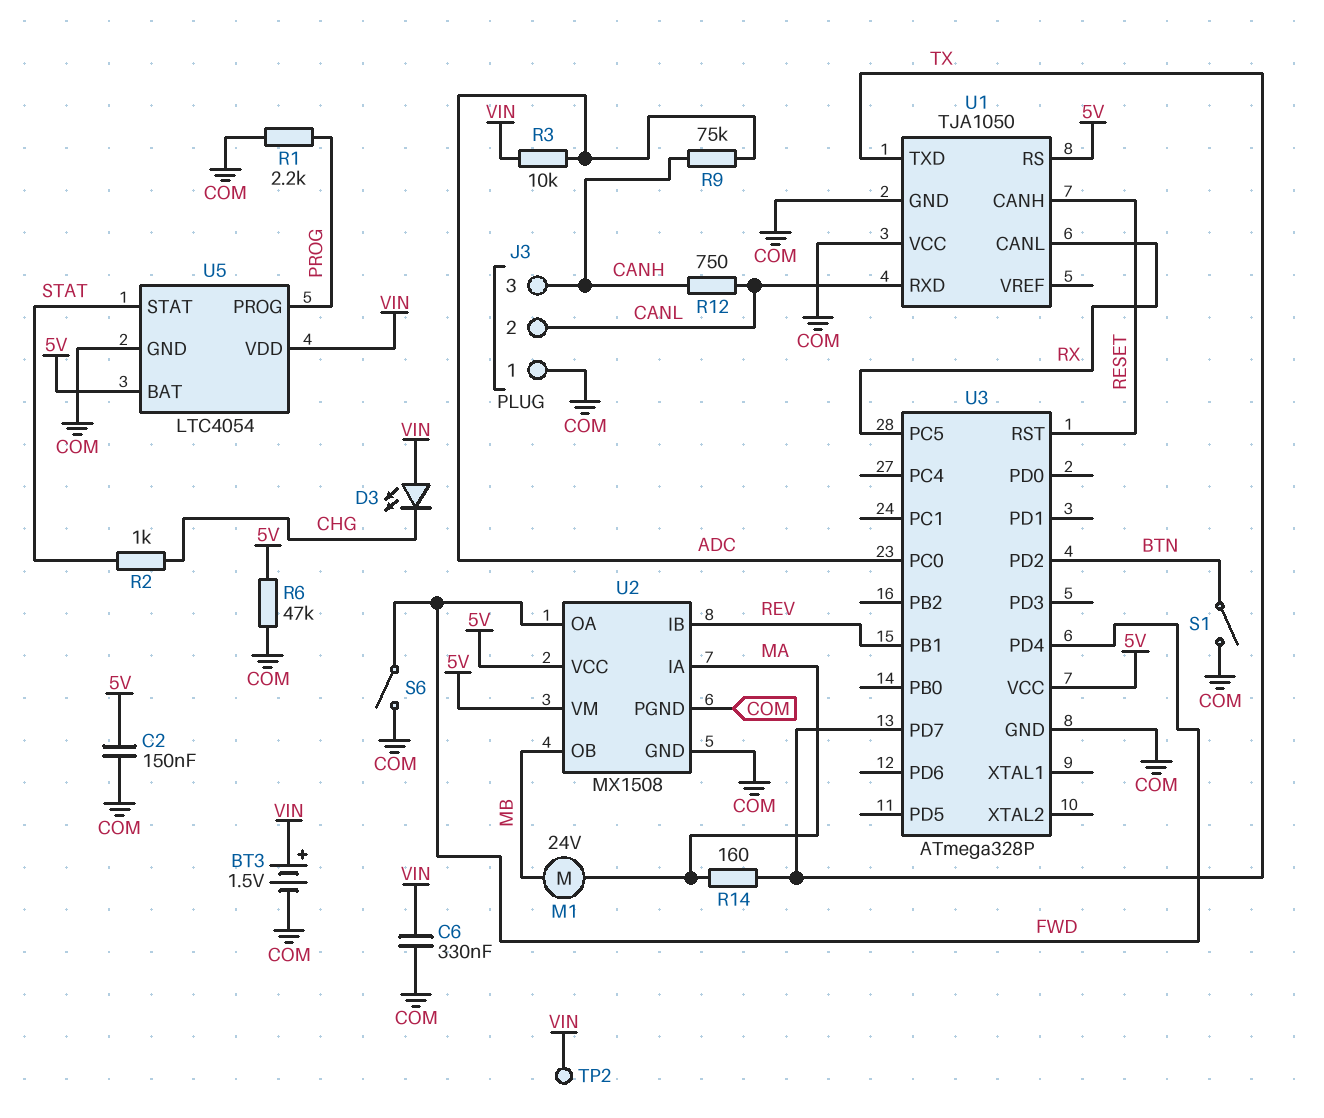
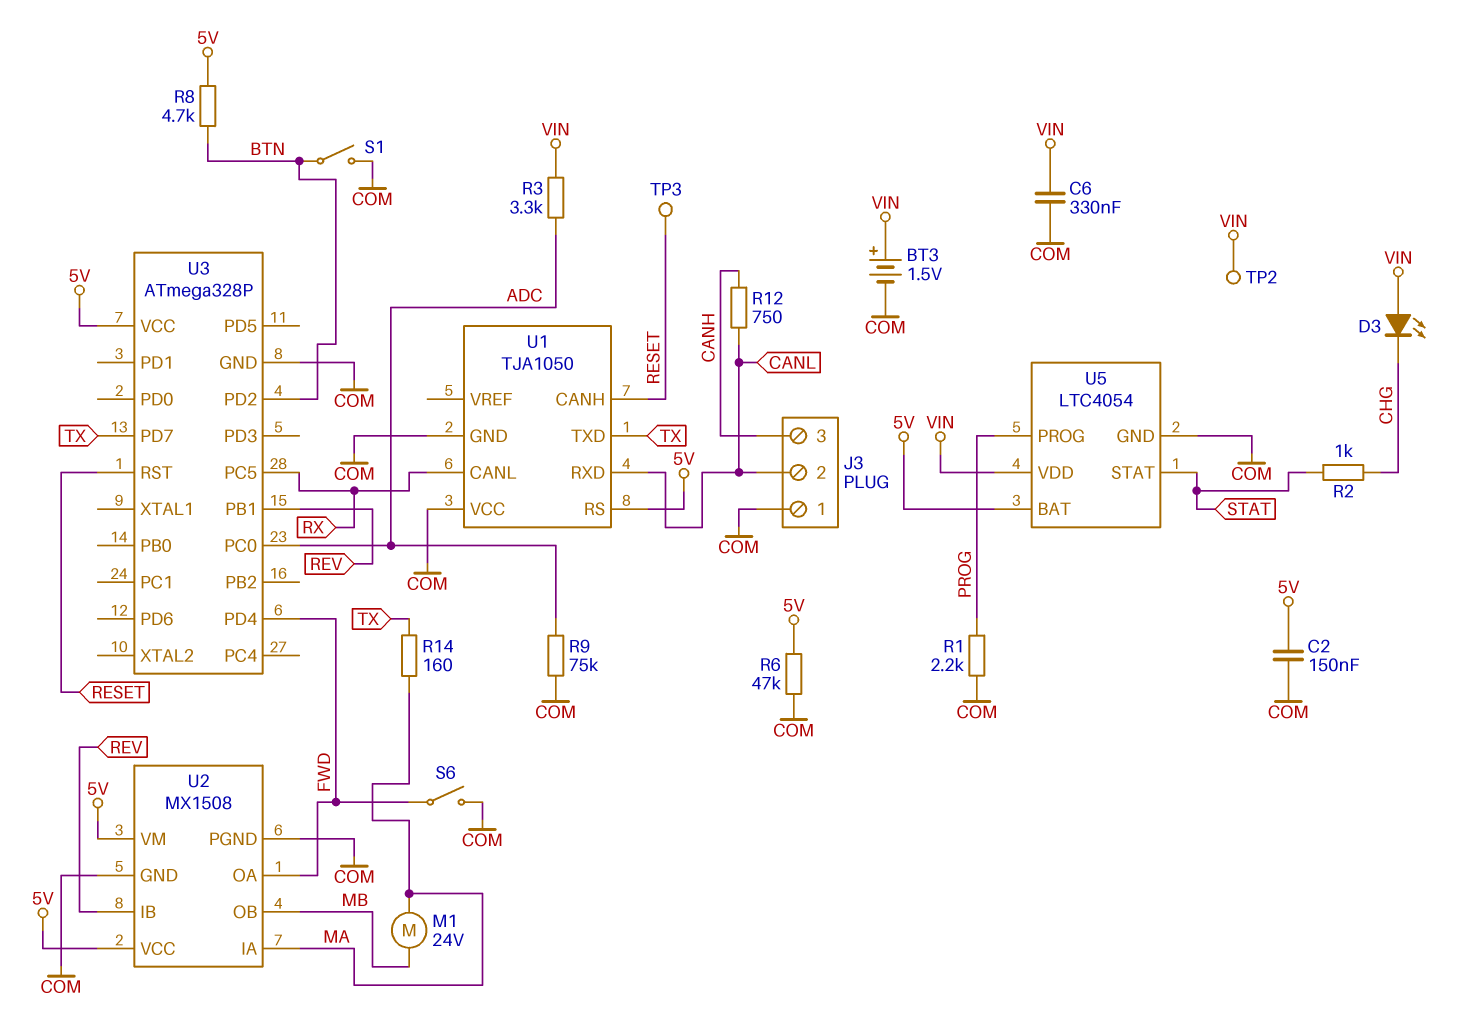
R3: 10k (ADC, VIN) -> 3.3k (ADC, VIN)
R8: none -> 4.7k (5V, BTN)
R9: 75k (ADC, CANH) -> 75k (ADC, COM)
TP3: none -> test point (RESET)

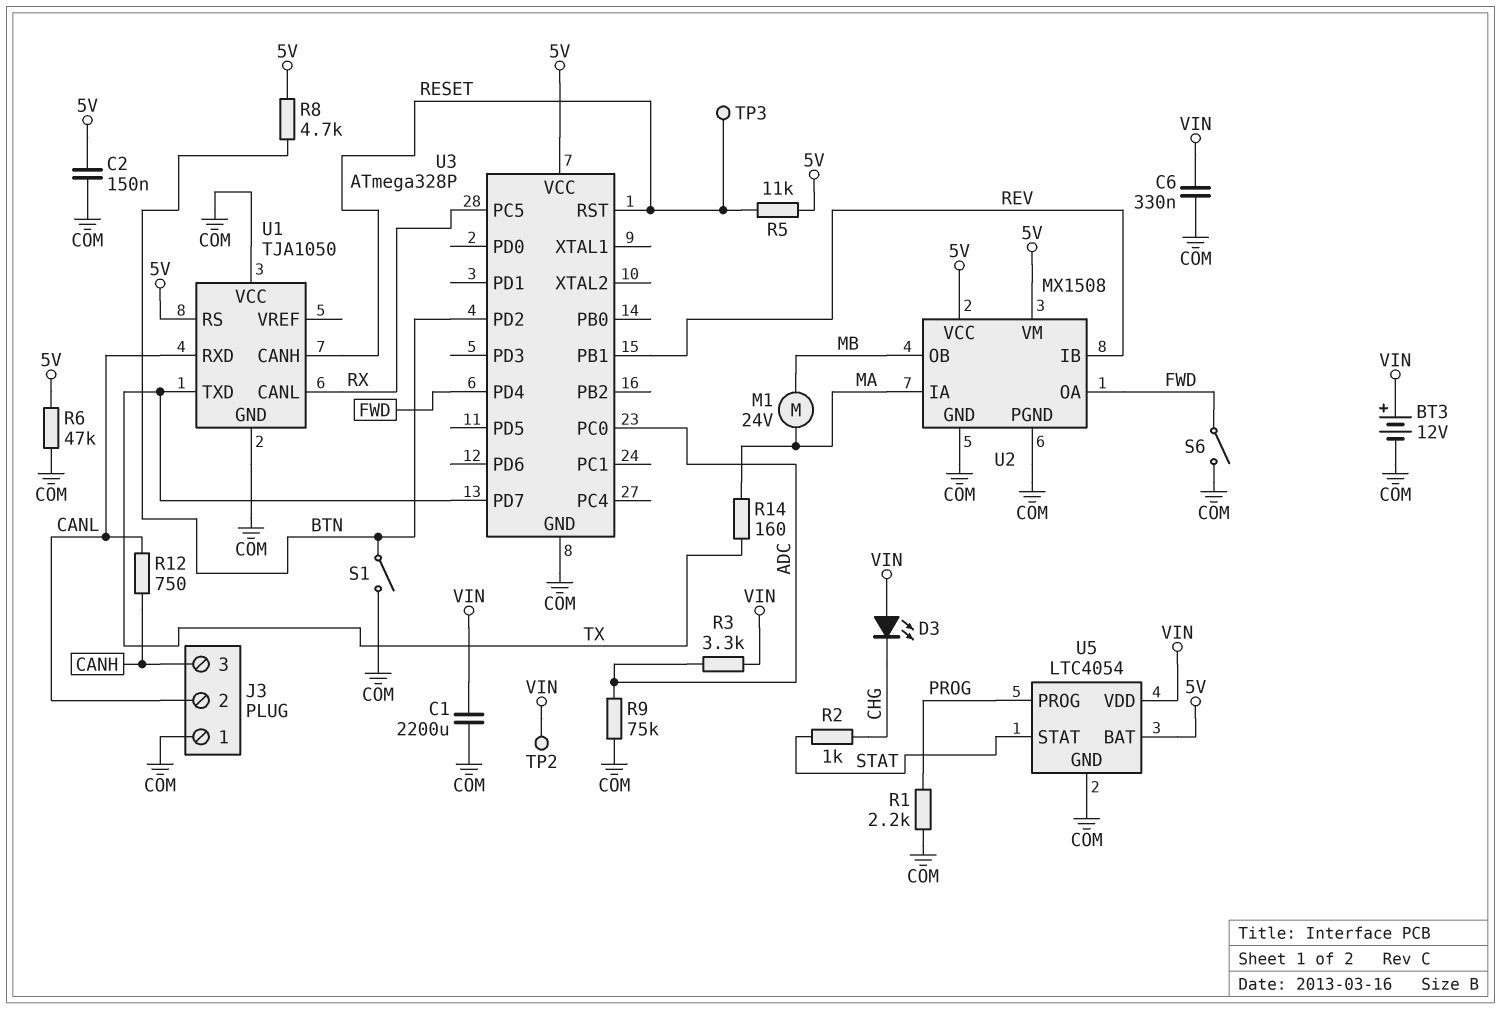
BT3: 1.5V (plus VIN, minus COM) -> 12V (plus VIN, minus COM)
C1: none -> 2200uF (COM, VIN)
R5: none -> 11k (5V, RESET)

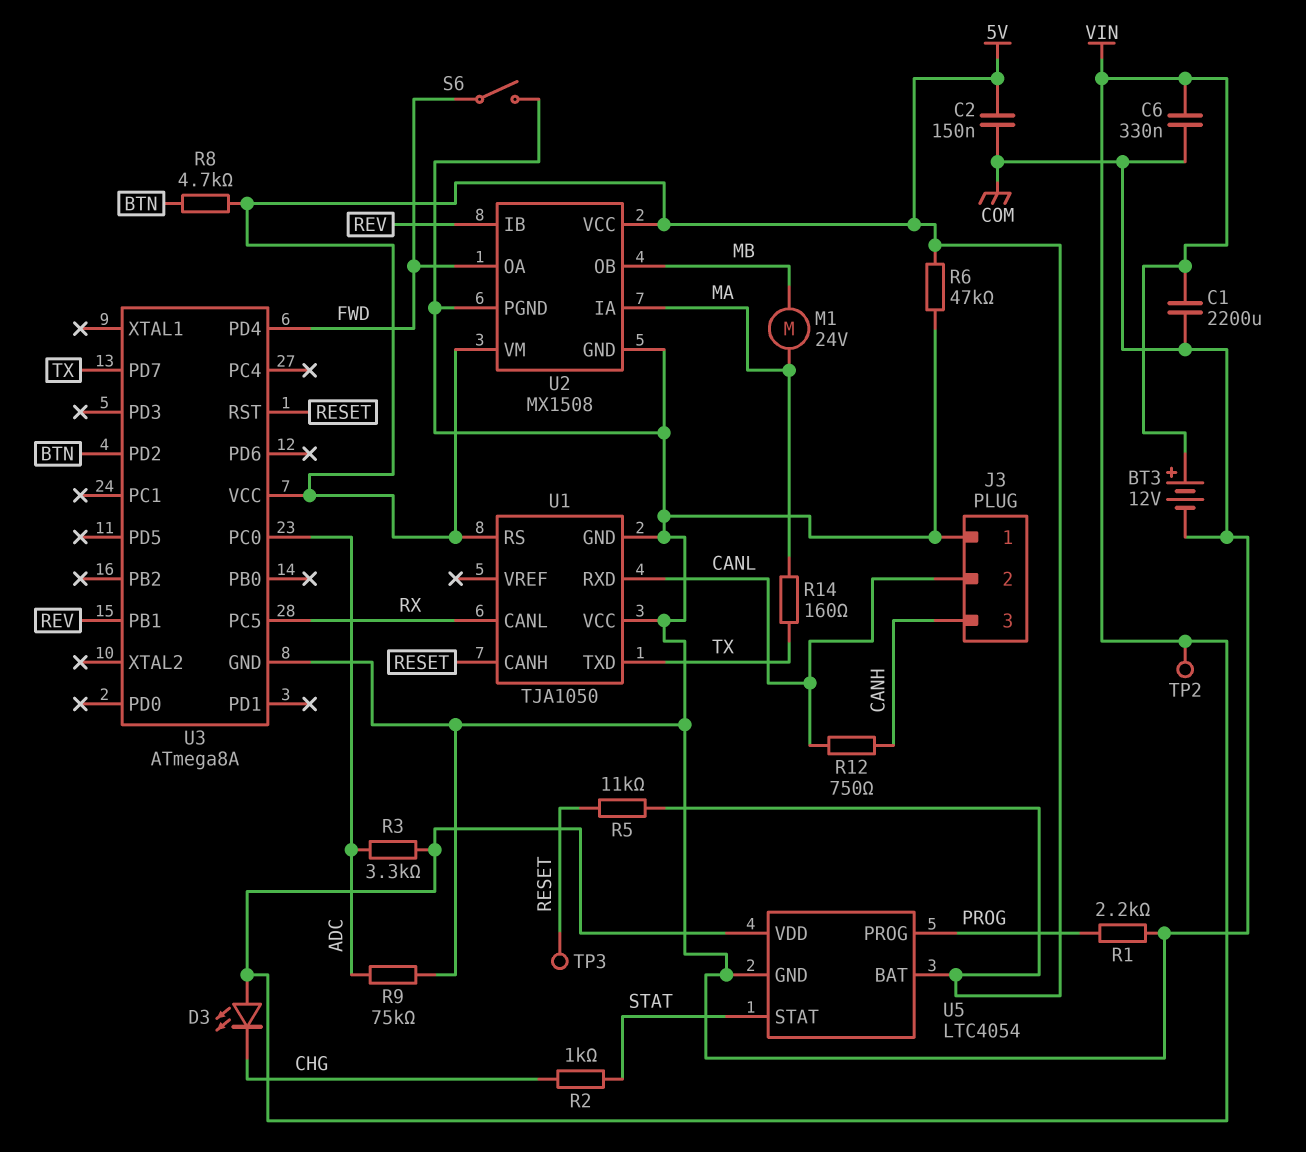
S1: switch (BTN, COM) -> none
U3: ATmega328P -> ATmega8A

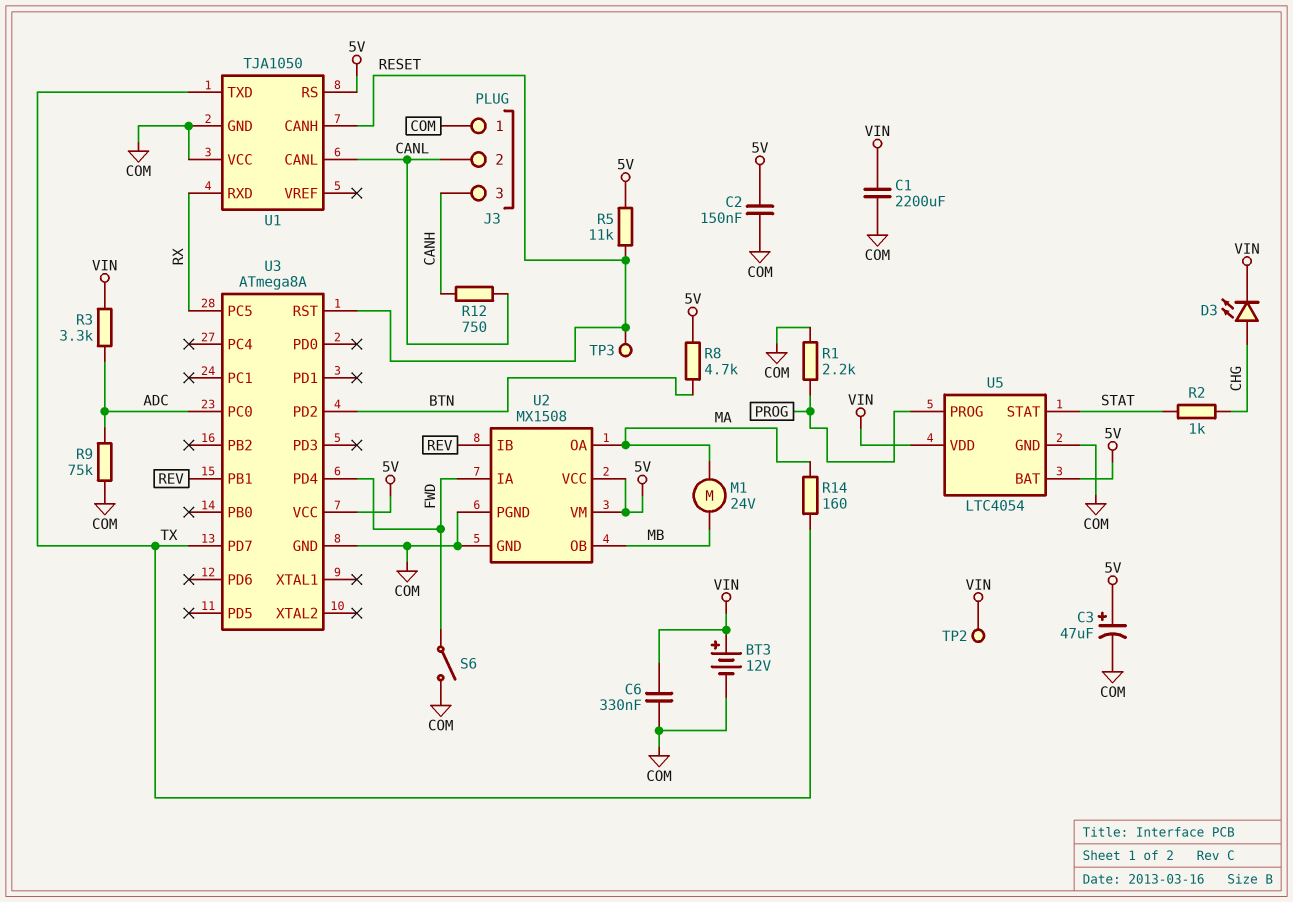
C3: none -> 47uF (plus 5V, minus COM)
D3: LED (A VIN, K CHG) -> LED (A CHG, K VIN)
R6: 47k (5V, COM) -> none
U1 pin CANL: RX -> CANL
U1 pin RXD: CANL -> RX
U2 pin IA: MA -> FWD
U2 pin OA: FWD -> MA

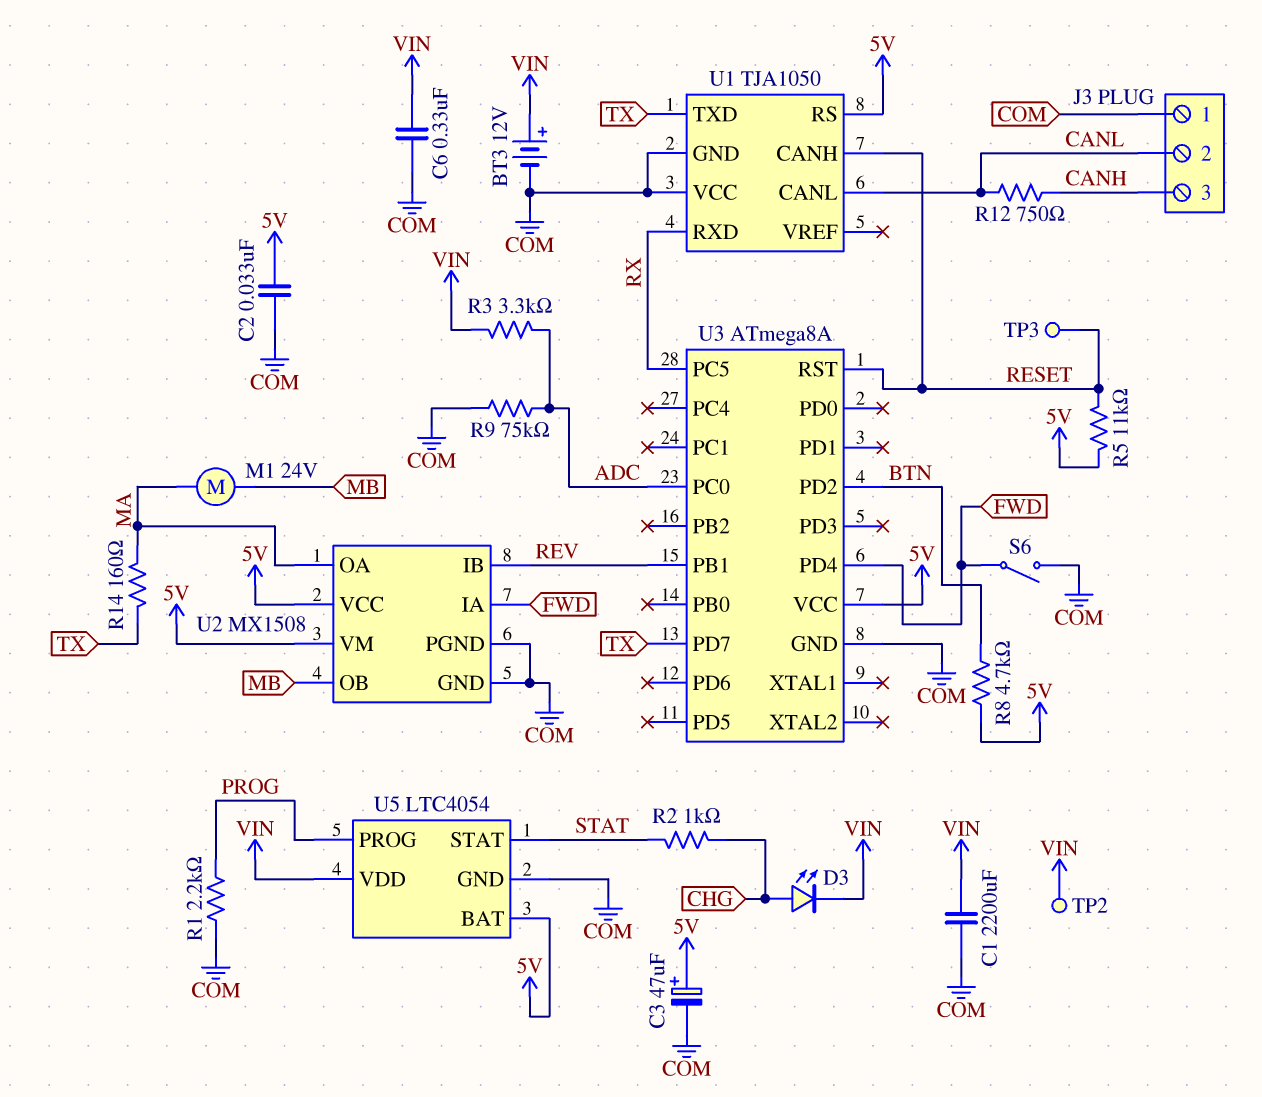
C2: 150nF (5V, COM) -> 33nF (5V, COM)

